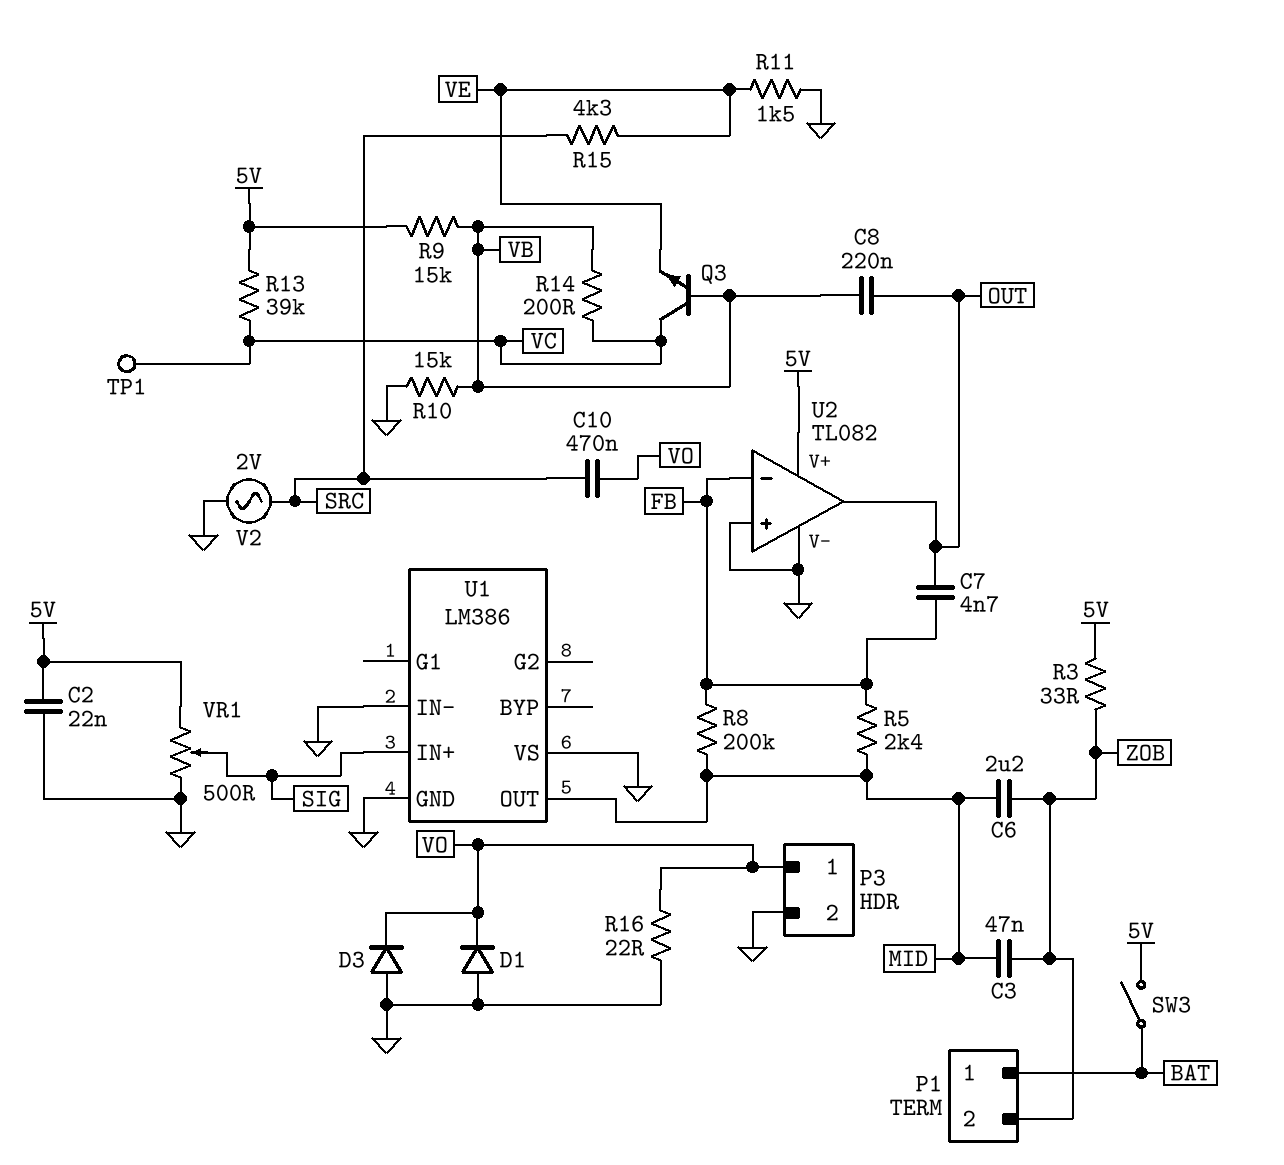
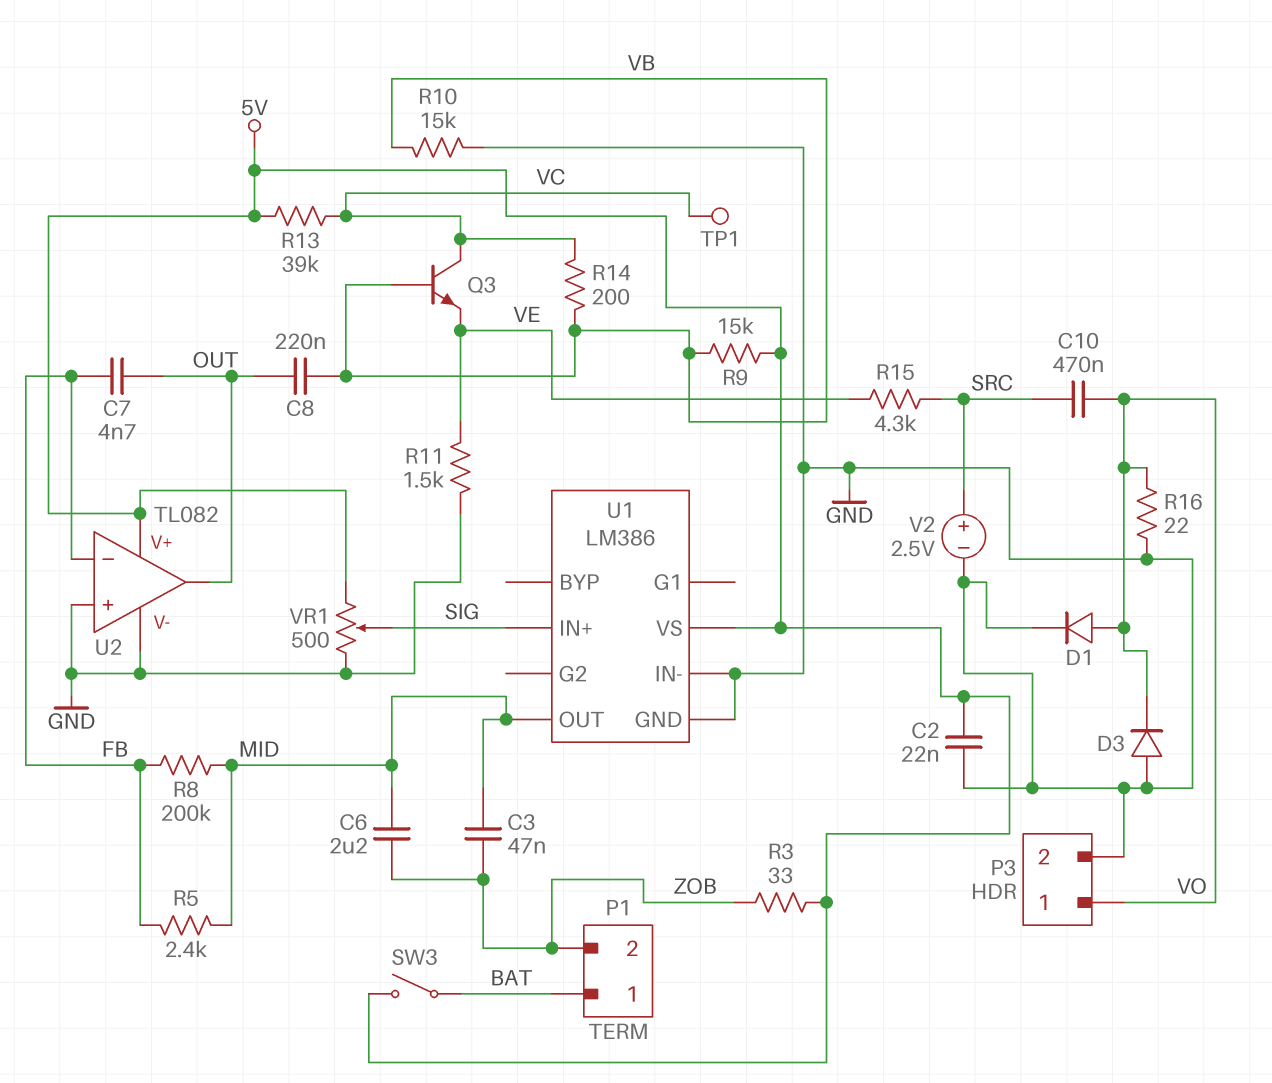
D1: diode (A GND, K VO) -> diode (A VO, K GND)
U1 pin VS: GND -> 5V
V2: AC 2V (GND, SRC) -> 2.5V (plus SRC, minus GND)

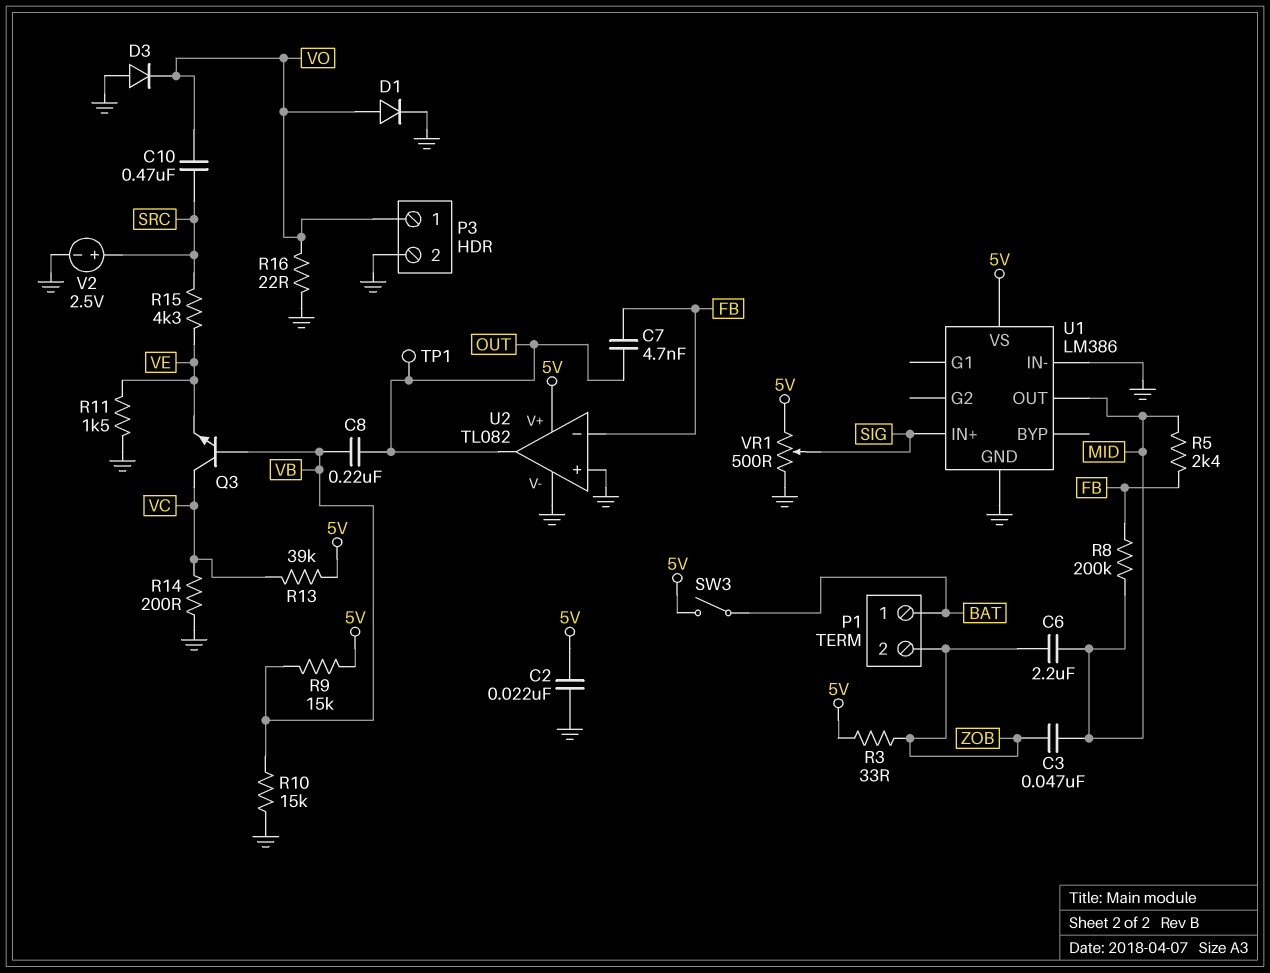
R14: 200 (VB, VC) -> 200 (GND, VC)
TP1: test point (VC) -> test point (OUT)

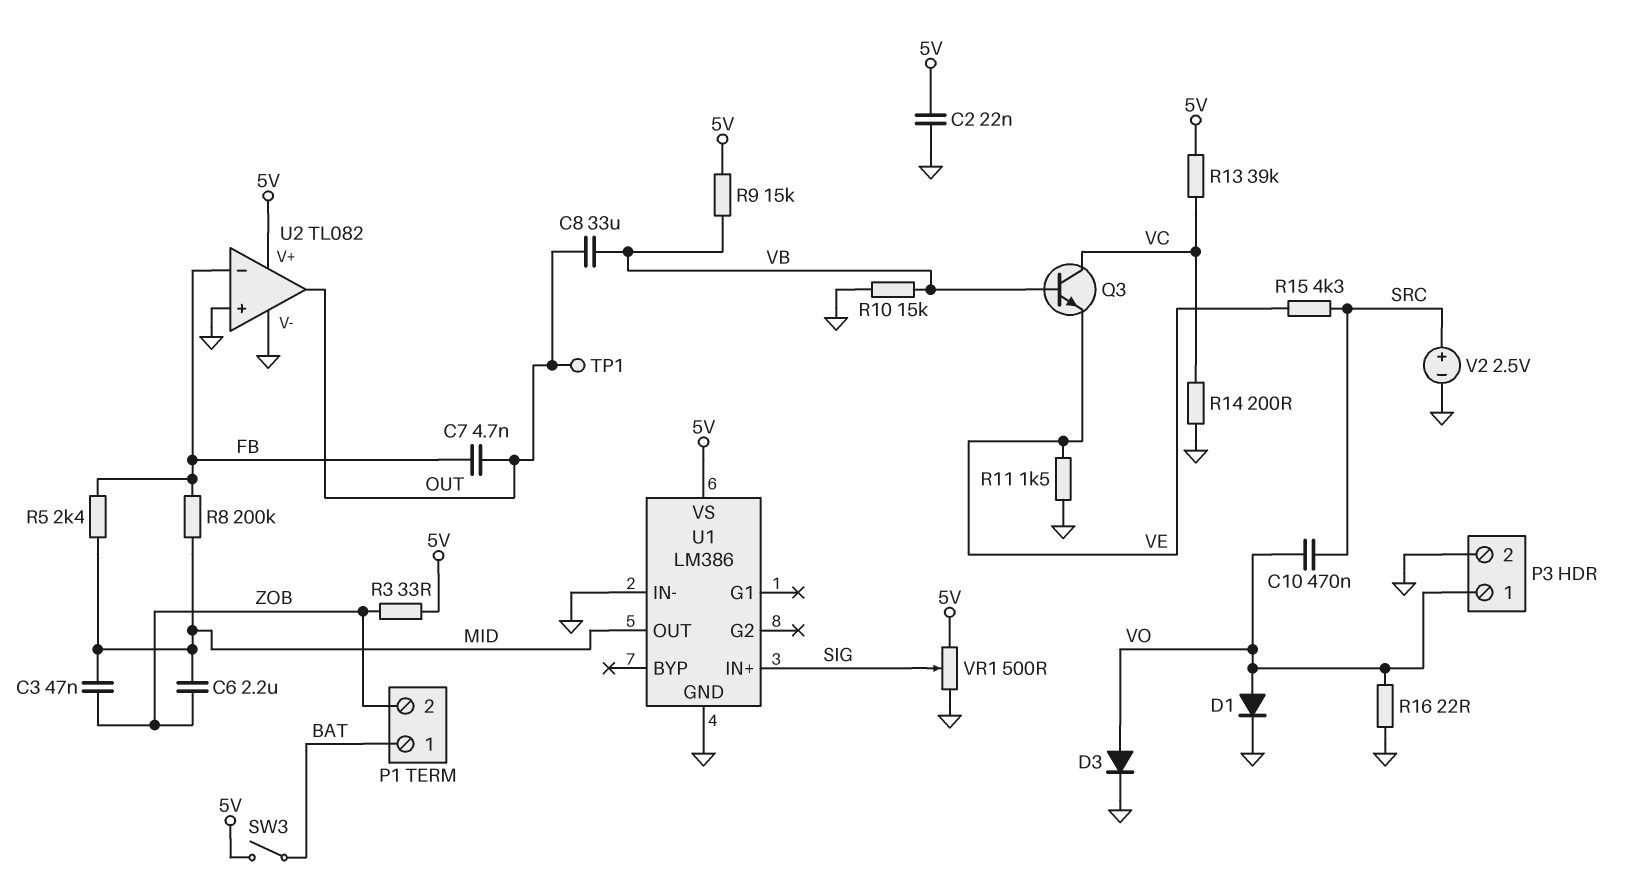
C8: 220nF (OUT, VB) -> 33uF (OUT, VB)
D3: diode (A GND, K VO) -> diode (A VO, K GND)

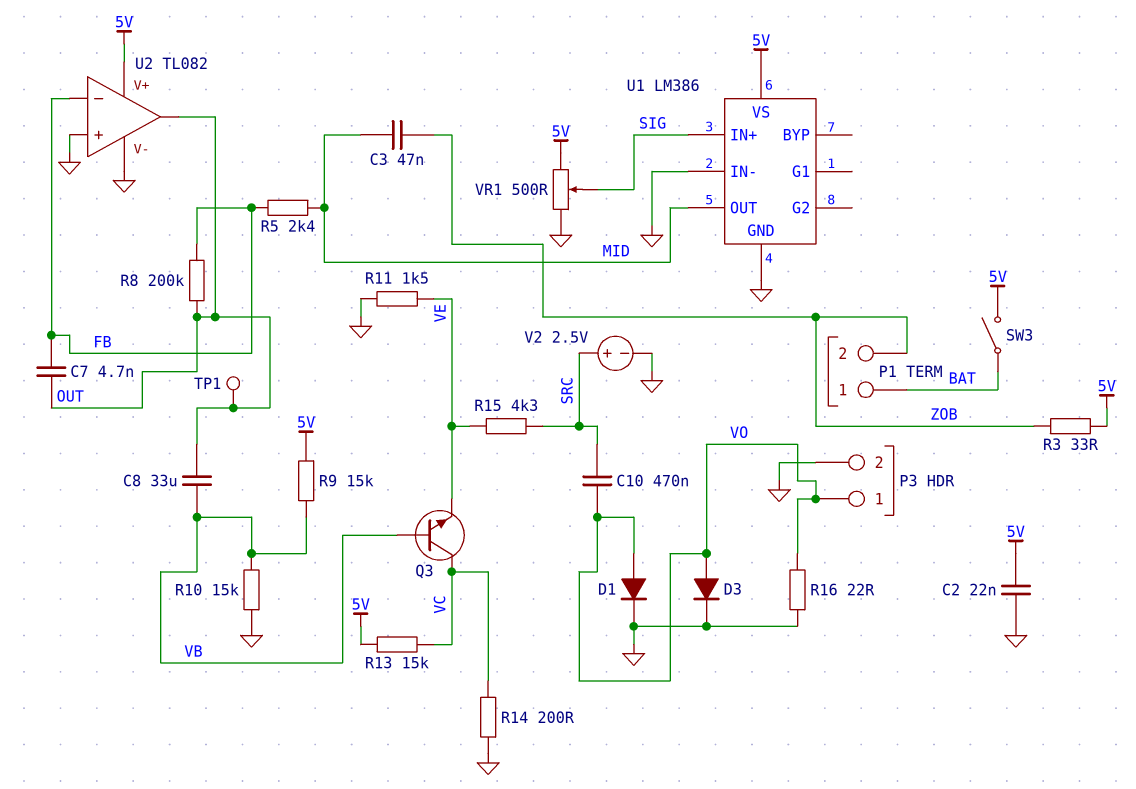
C6: 2.2uF (MID, ZOB) -> none
R8: 200k (FB, MID) -> 200k (FB, OUT)
R13: 39k (5V, VC) -> 15k (5V, VC)

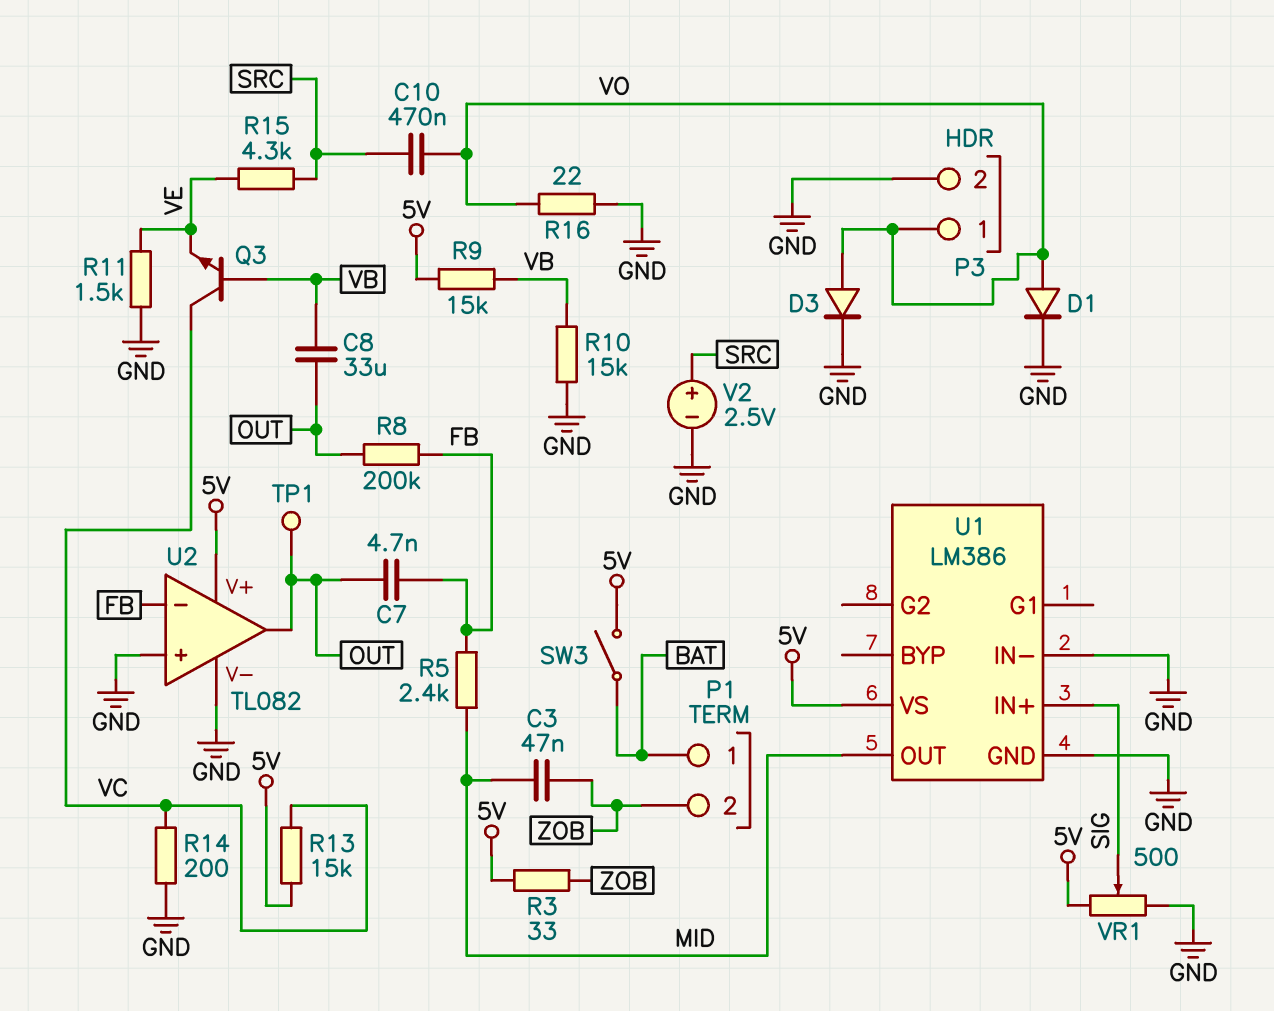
C2: 22nF (5V, GND) -> none

